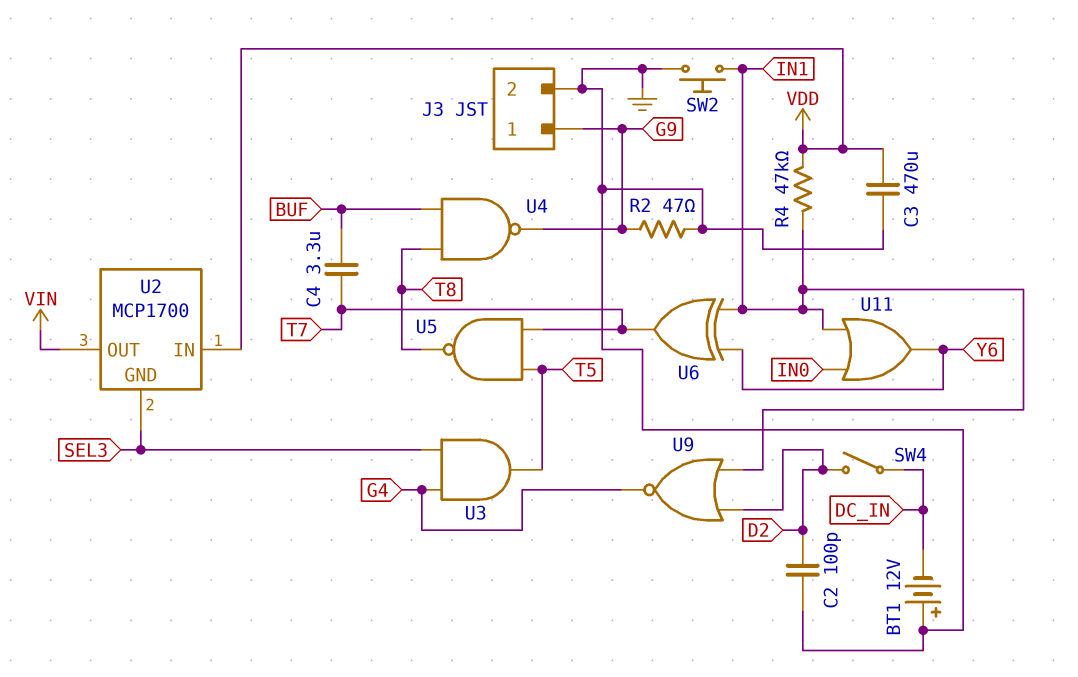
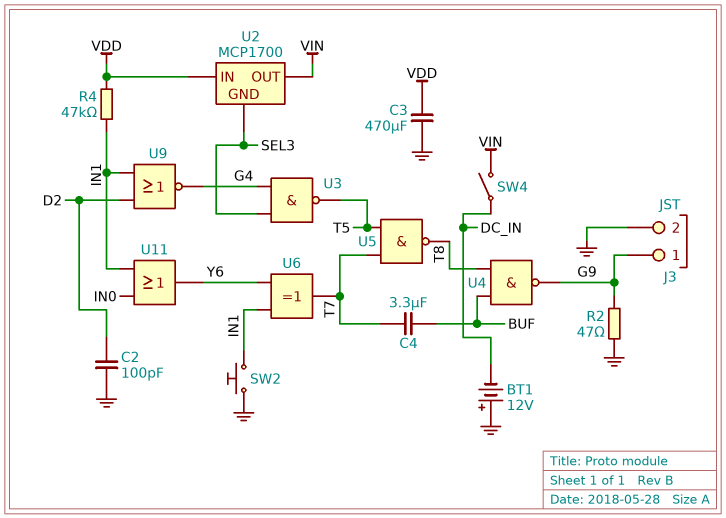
SW4: switch (D2, DC_IN) -> switch (DC_IN, VIN)
U3: AND (in G4, in SEL3, out T5) -> NAND (in G4, in SEL3, out T5)

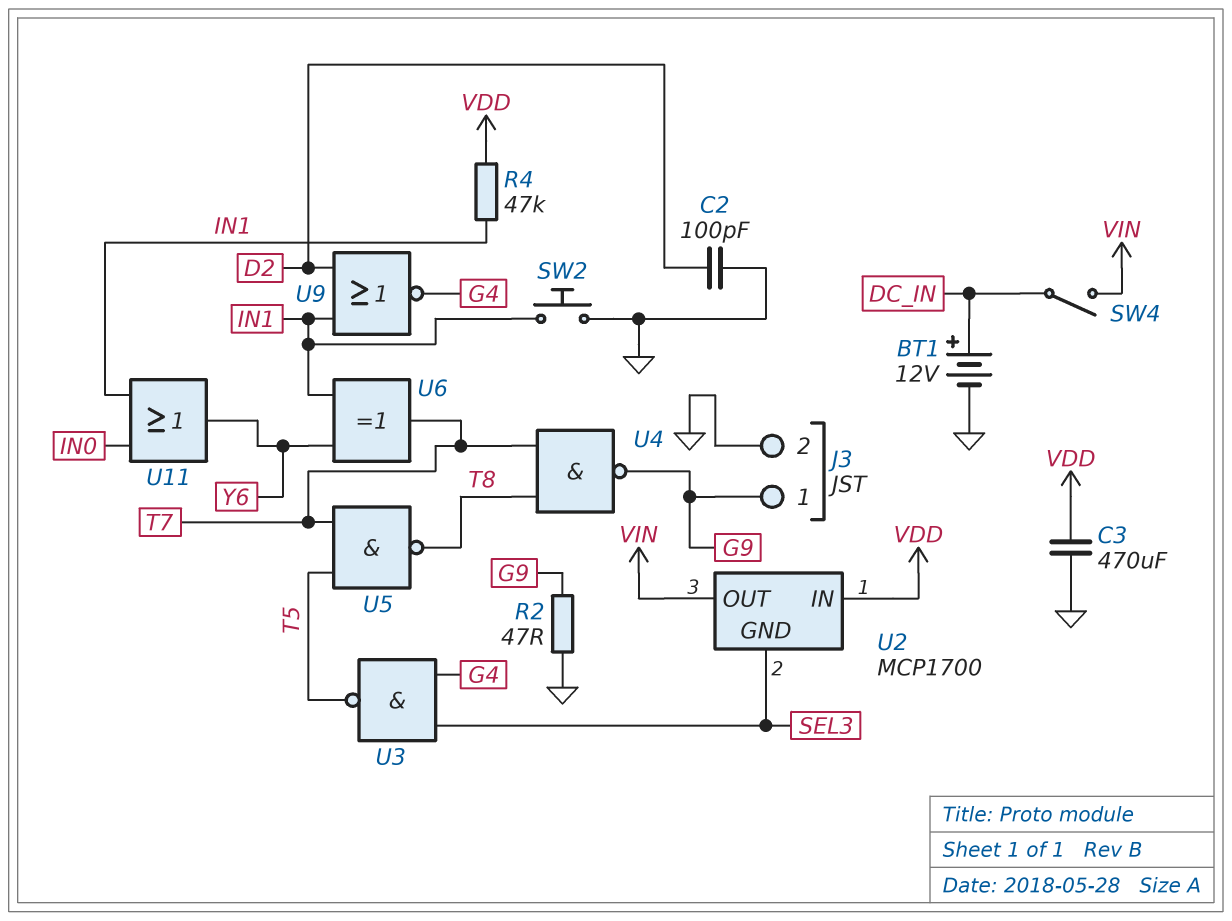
BT1: 12V (plus GND, minus DC_IN) -> 12V (plus DC_IN, minus GND)
C4: 3.3uF (BUF, T7) -> none
U4: NAND (in BUF, in T8, out G9) -> NAND (in T7, in T8, out G9)

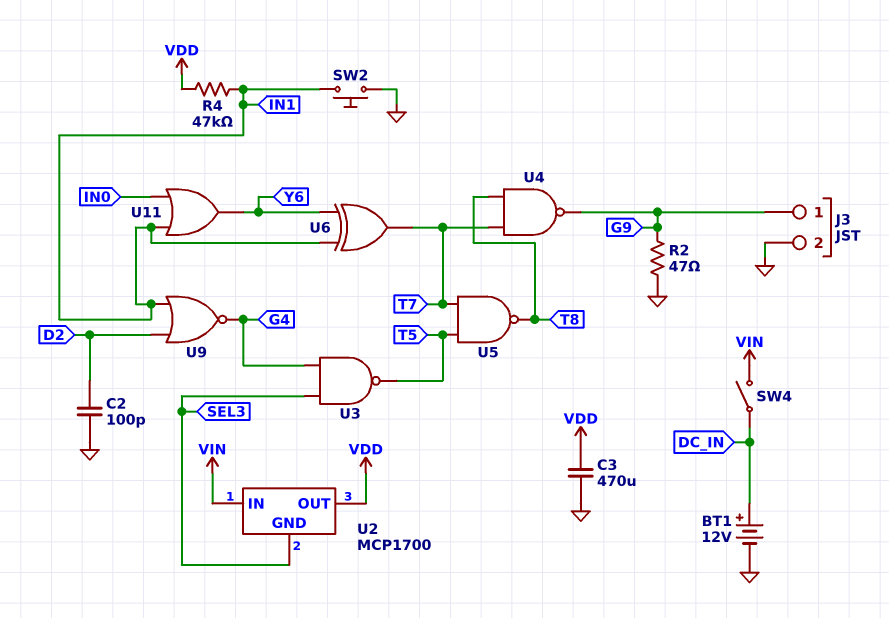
U2 pin IN: VDD -> VIN
U2 pin OUT: VIN -> VDD

